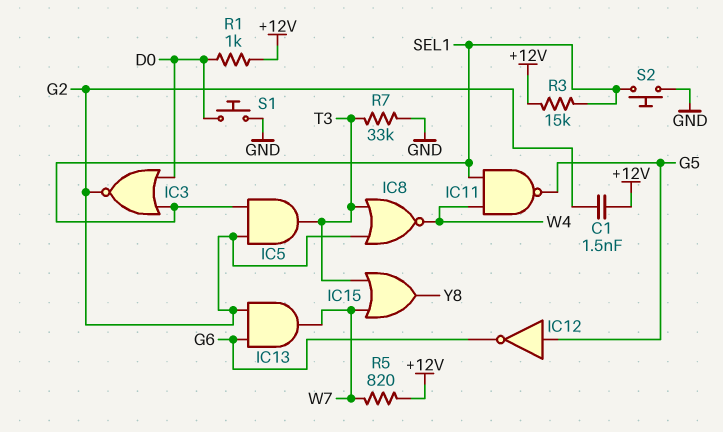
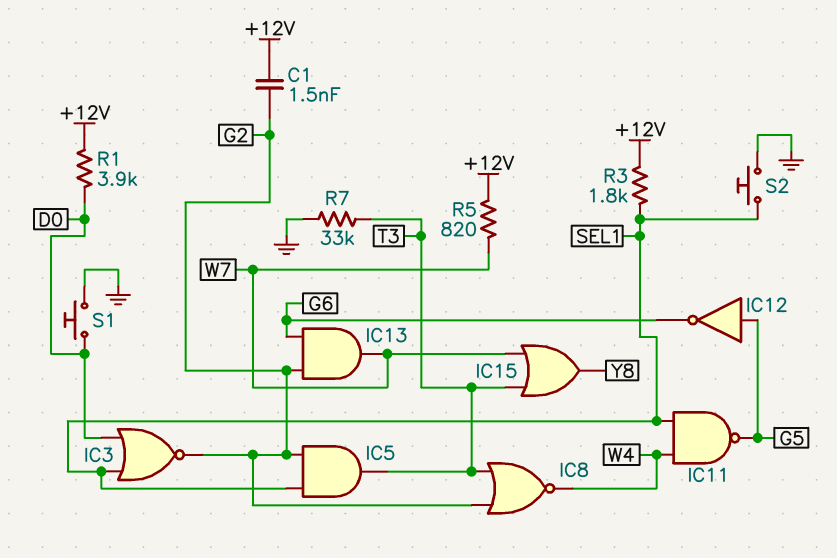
R1: 1k (+12V, D0) -> 3.9k (+12V, D0)
R3: 15k (+12V, SEL1) -> 1.8k (+12V, SEL1)

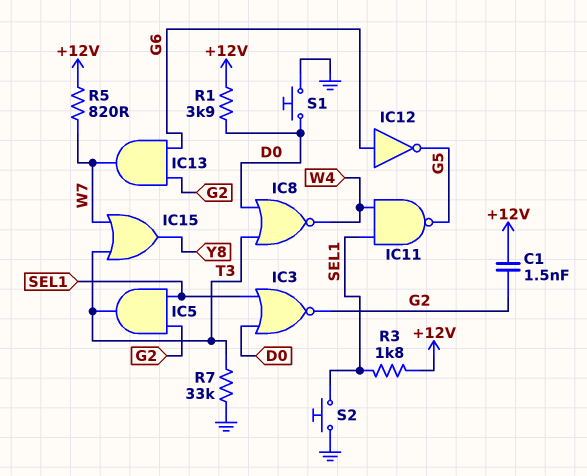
IC8: NOR (in G2, in T3, out W4) -> NOR (in D0, in T3, out W4)
IC12: NOT (in G5, out G6) -> NOT (in G6, out G5)

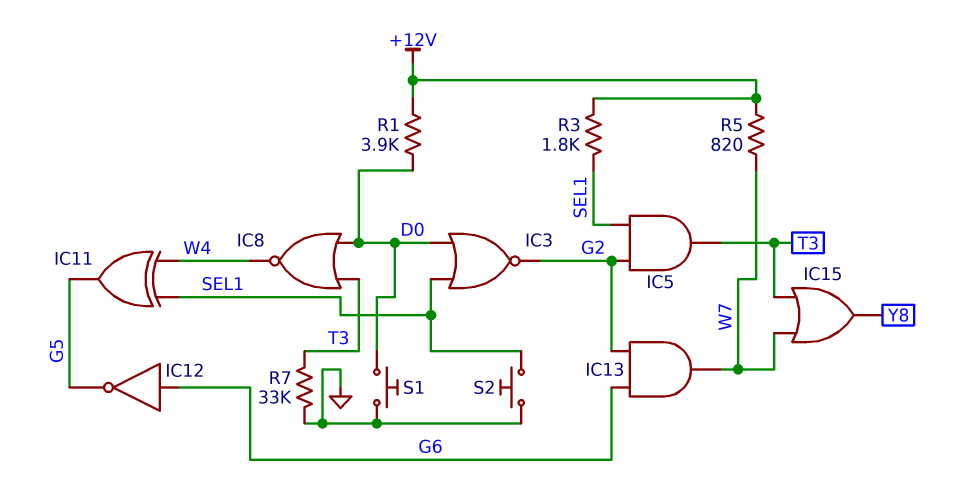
C1: 1.5nF (+12V, G2) -> none
IC11: NAND (in SEL1, in W4, out G5) -> XOR (in SEL1, in W4, out G5)

